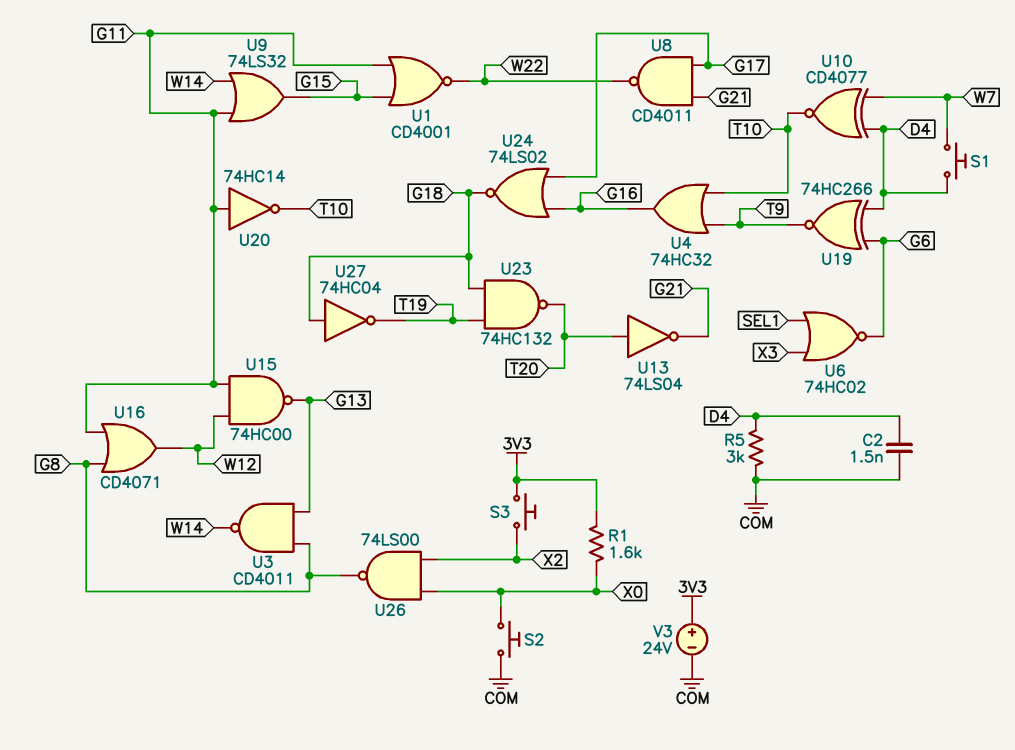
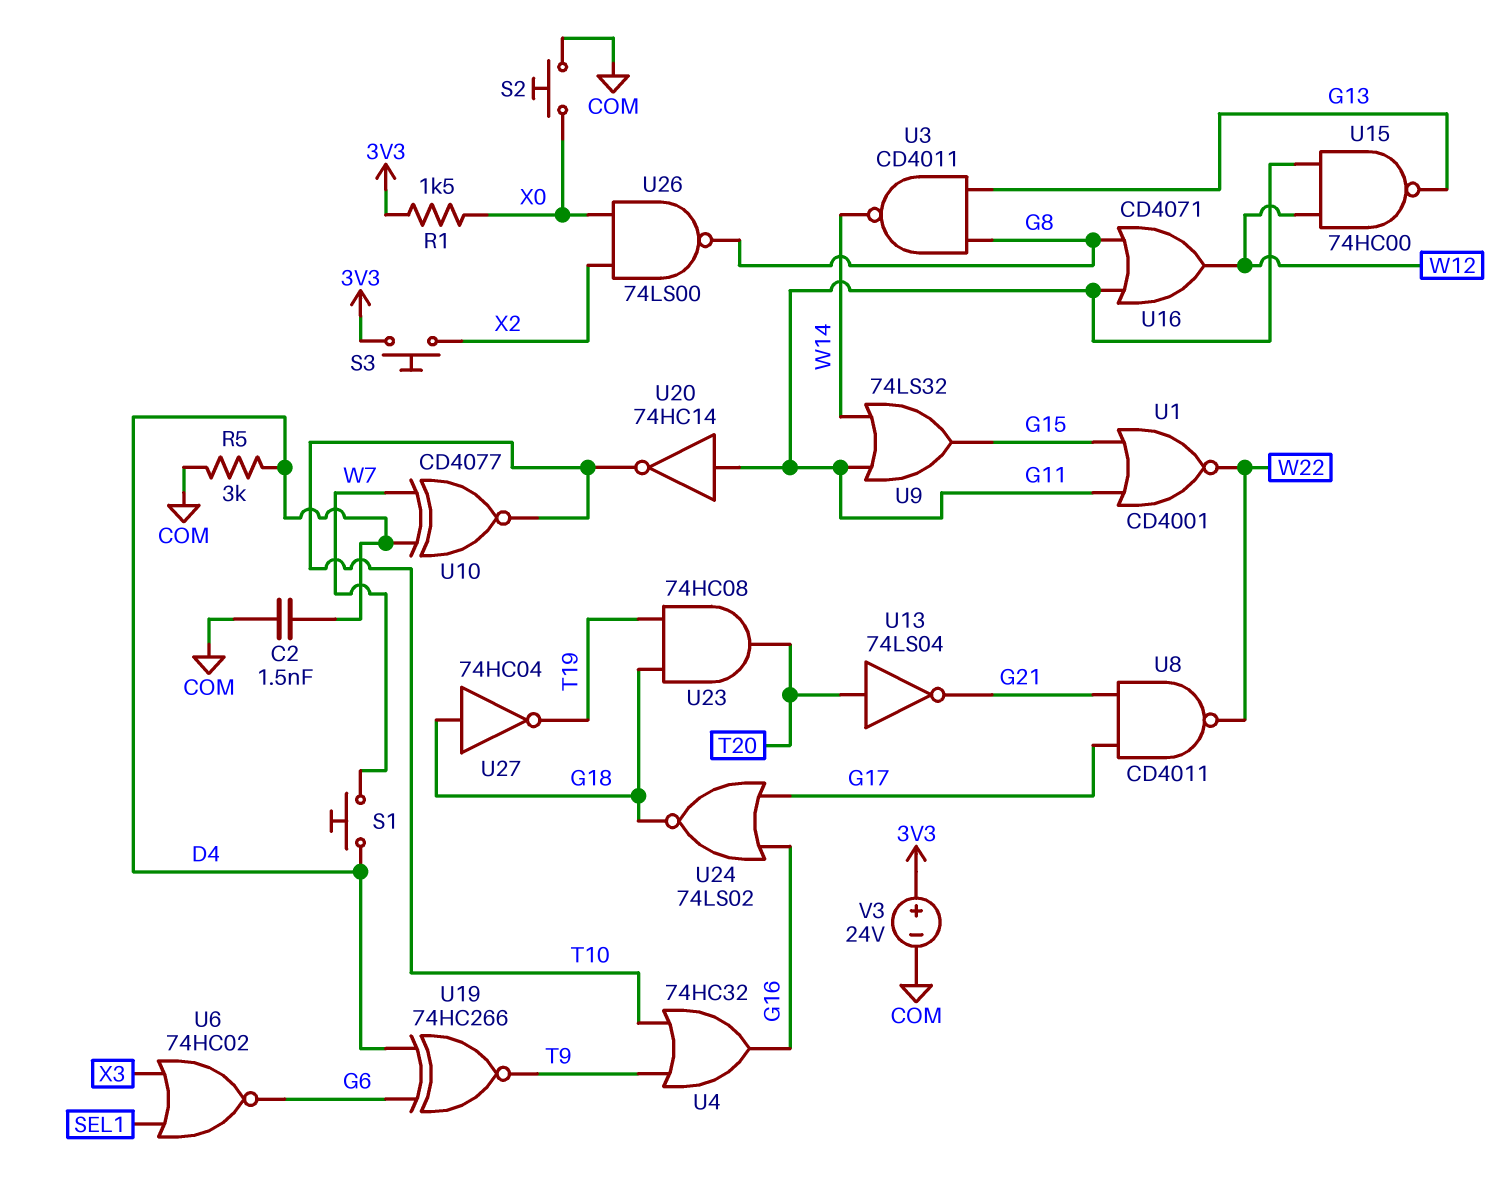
R1: 1.6k (3V3, X0) -> 1.5k (3V3, X0)
U23: NAND 74HC132 (in G18, in T19, out T20) -> AND 74HC08 (in G18, in T19, out T20)

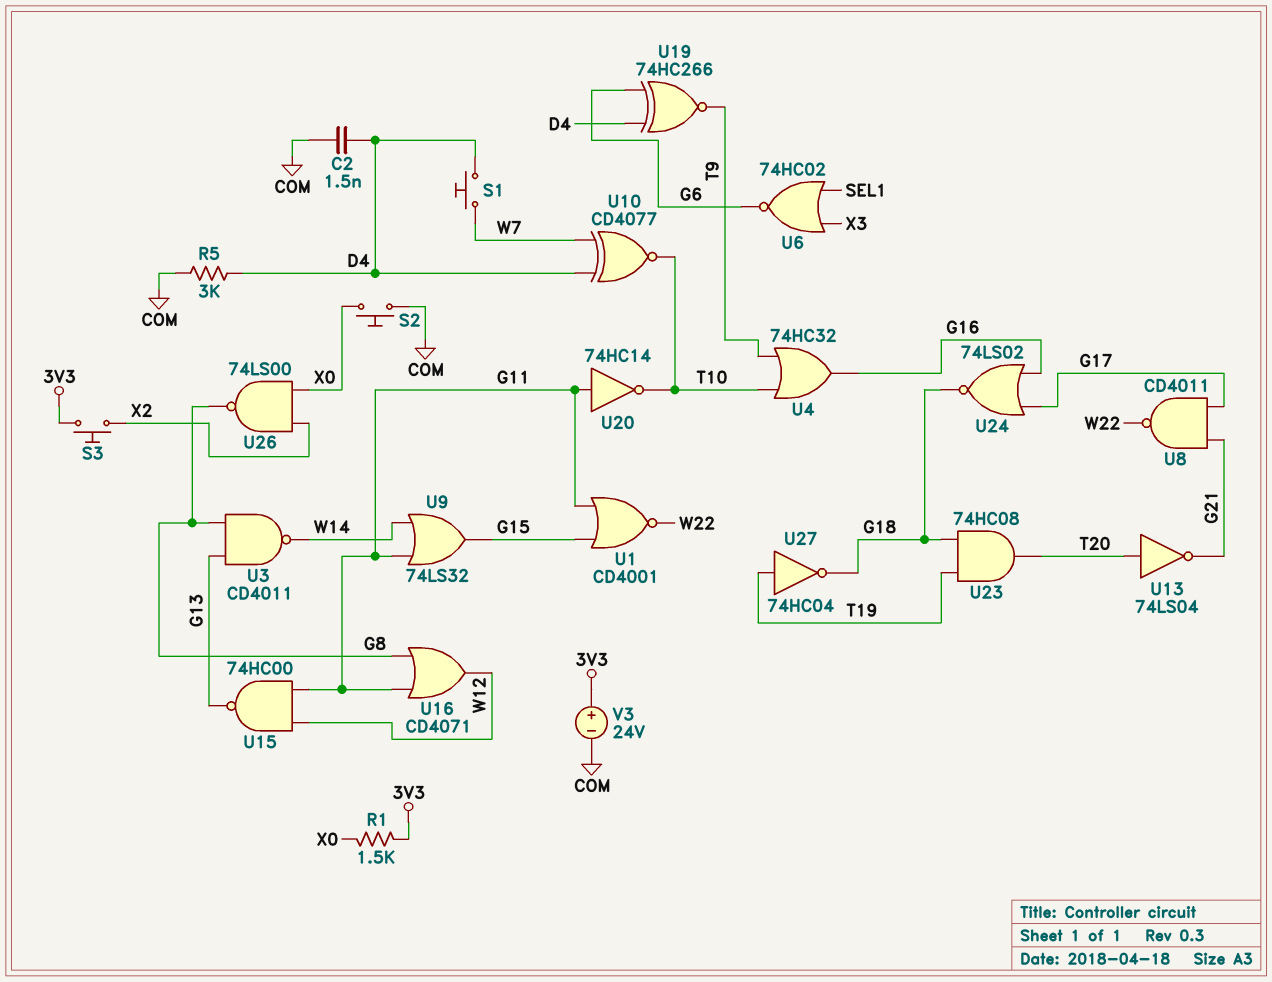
U27: NOT 74HC04 (in G18, out T19) -> NOT 74HC04 (in T19, out G18)

